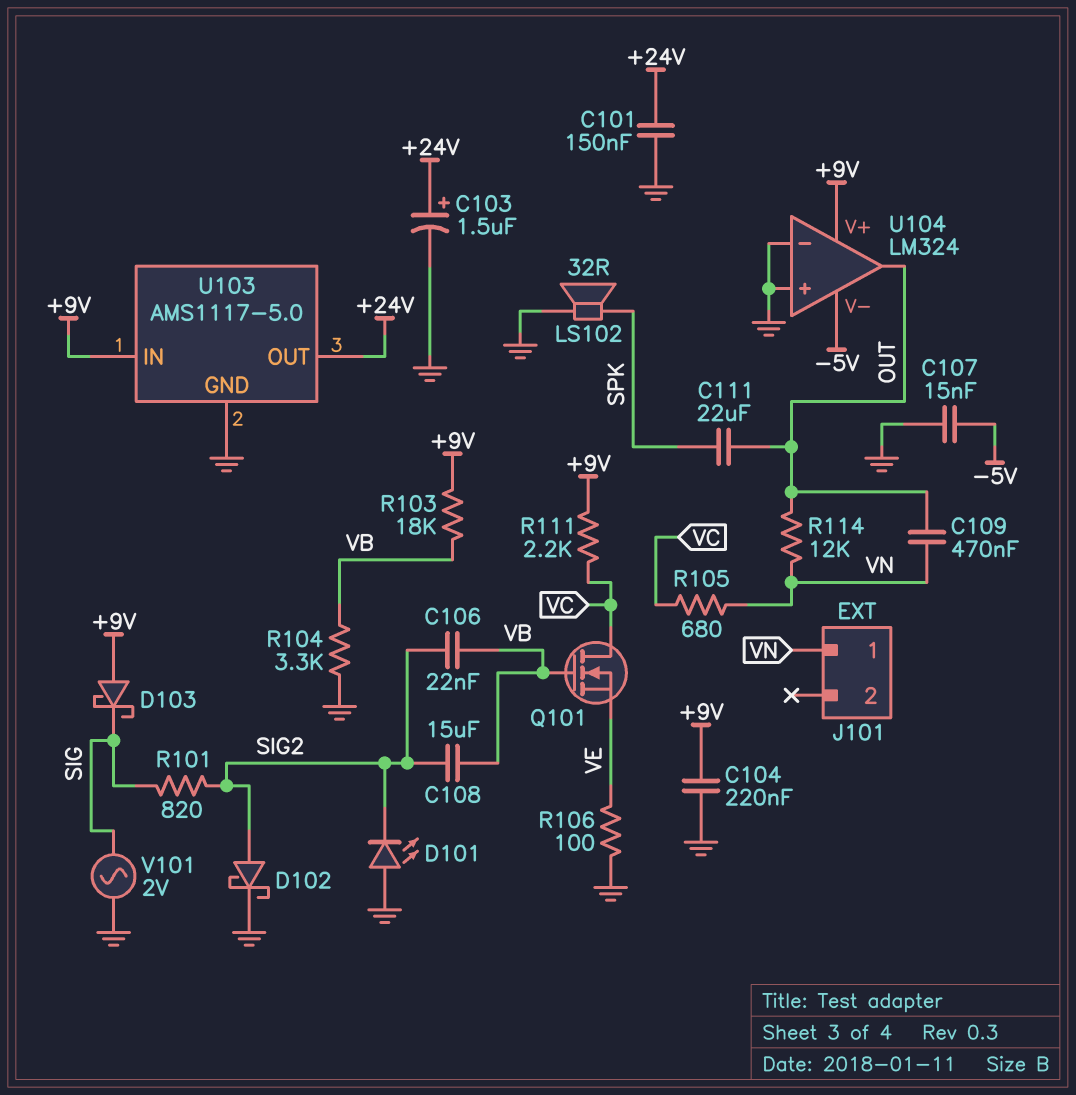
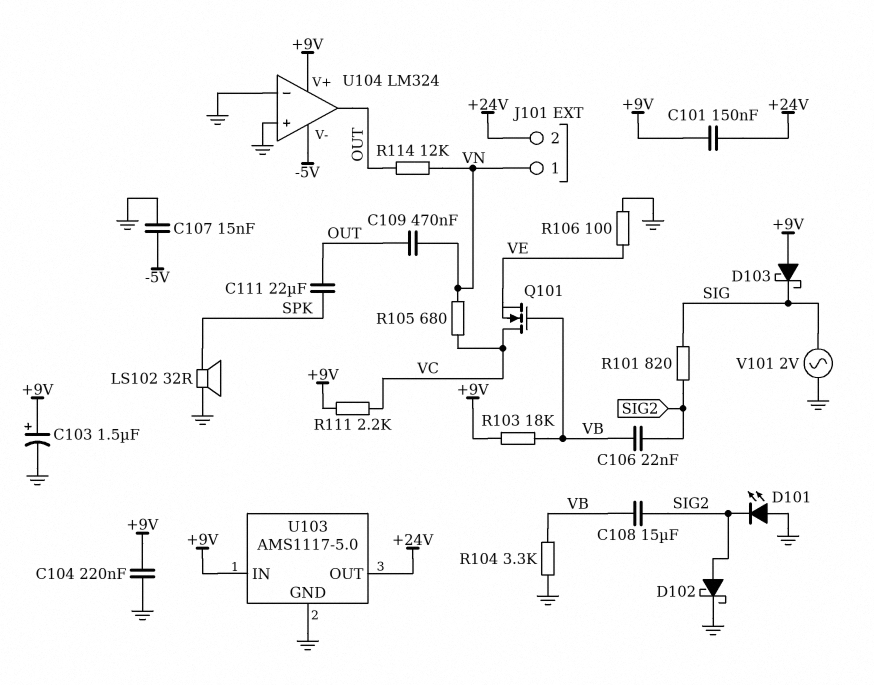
C101: 150nF (+24V, GND) -> 150nF (+9V, +24V)
C103: 1.5uF (plus +24V, minus GND) -> 1.5uF (plus +9V, minus GND)
J101 pin 2: none -> +24V

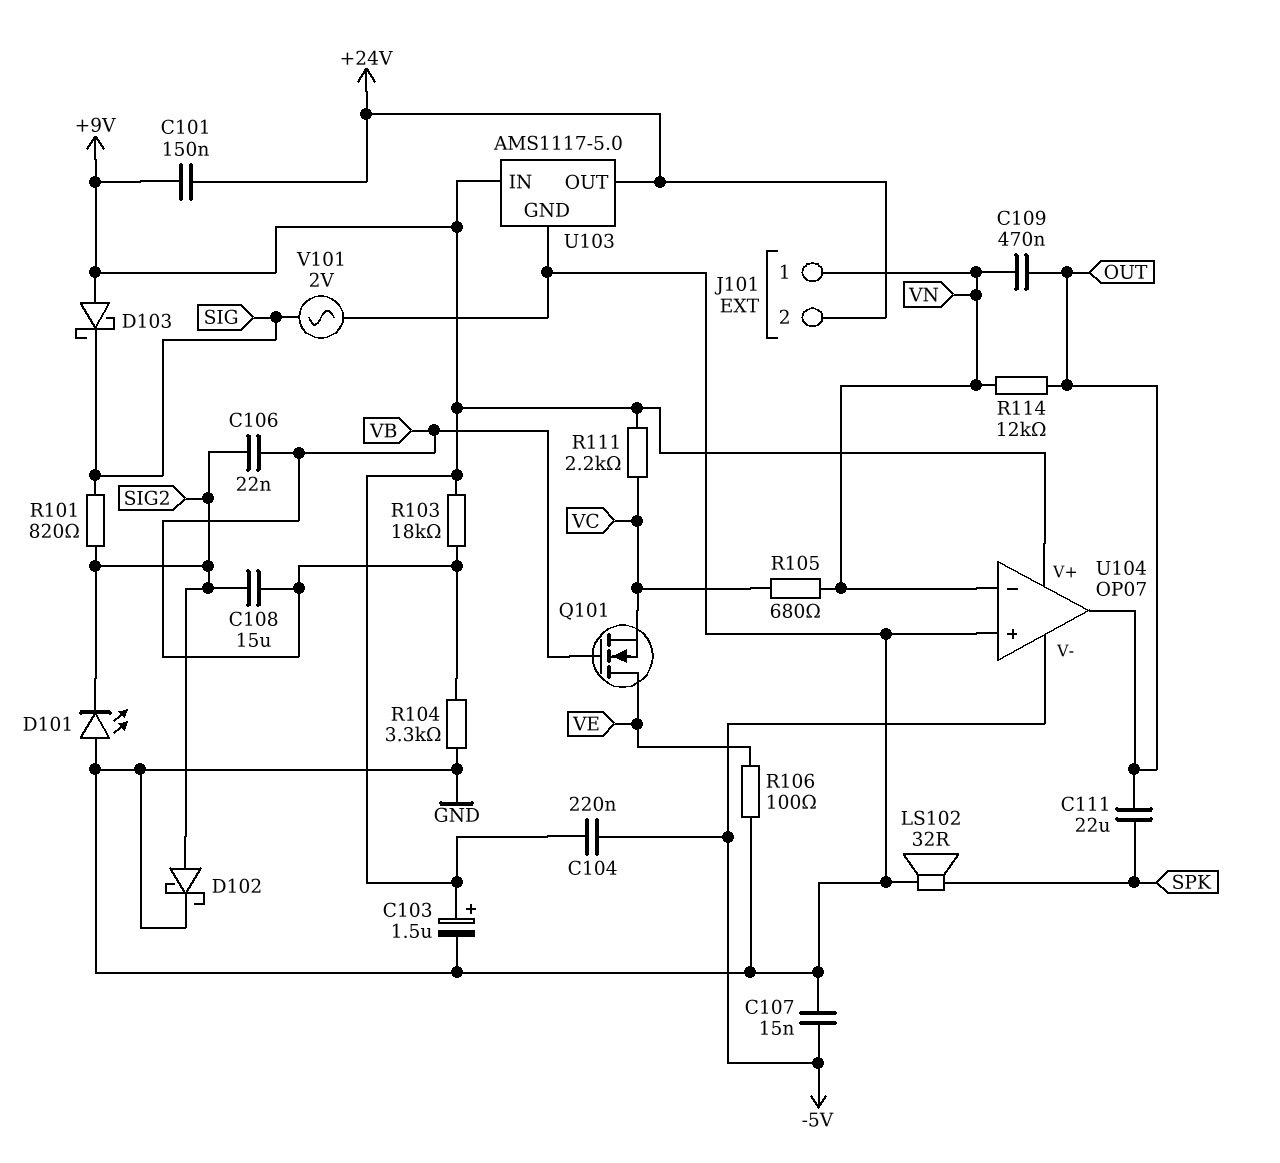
C104: 220nF (+9V, GND) -> 220nF (+9V, -5V)
Q101: NMOS (G VB, D VC, S VE) -> NMOS (G VB, D VE, S VC)
U104: LM324 -> OP07
U104 pin in-: GND -> VN

